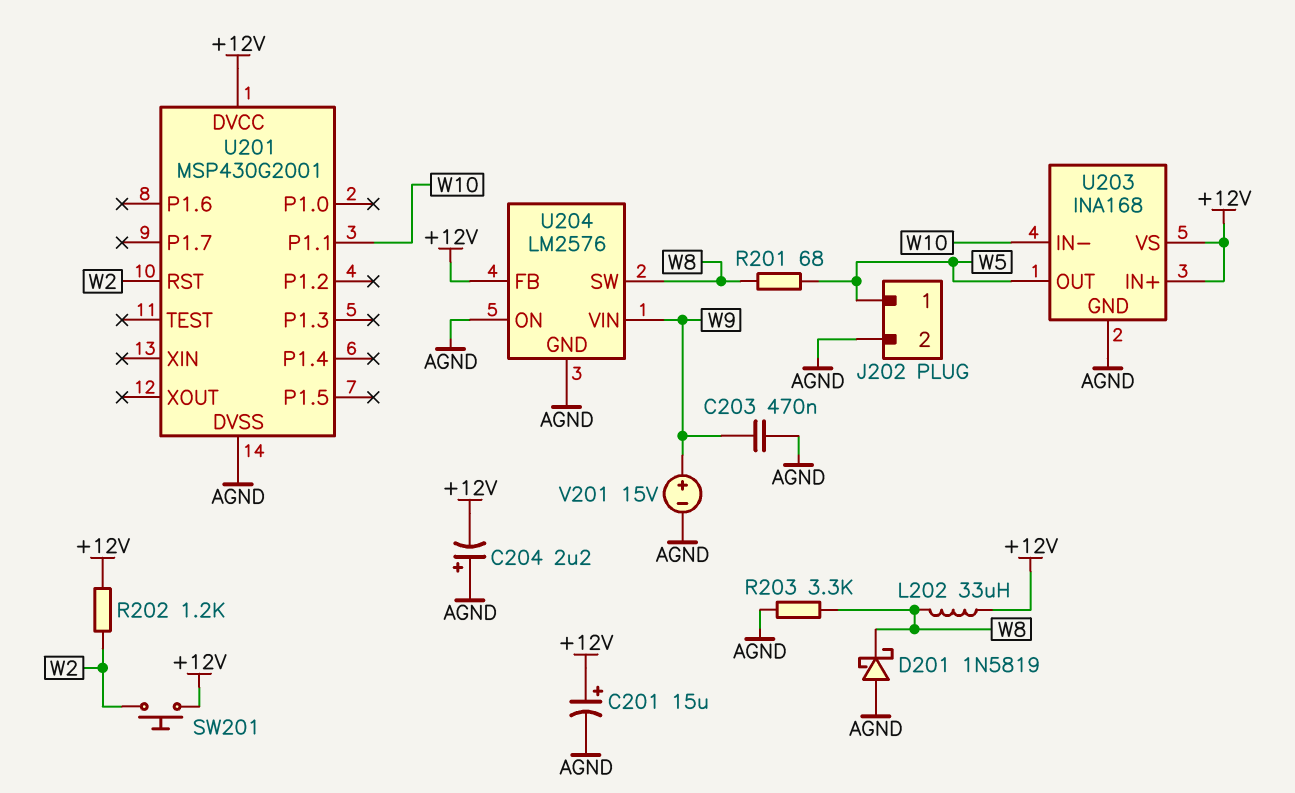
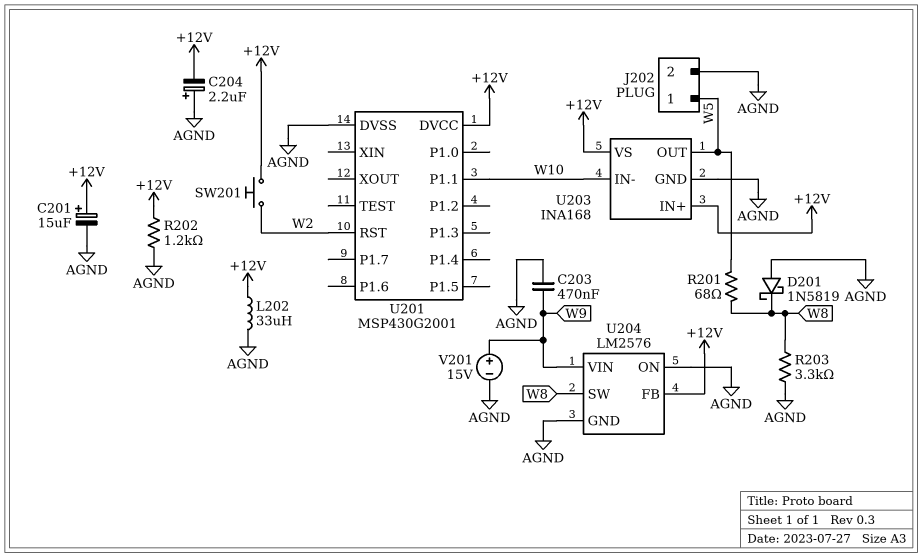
L202: 33uH (+12V, W8) -> 33uH (+12V, AGND)
R202: 1.2k (+12V, W2) -> 1.2k (+12V, AGND)

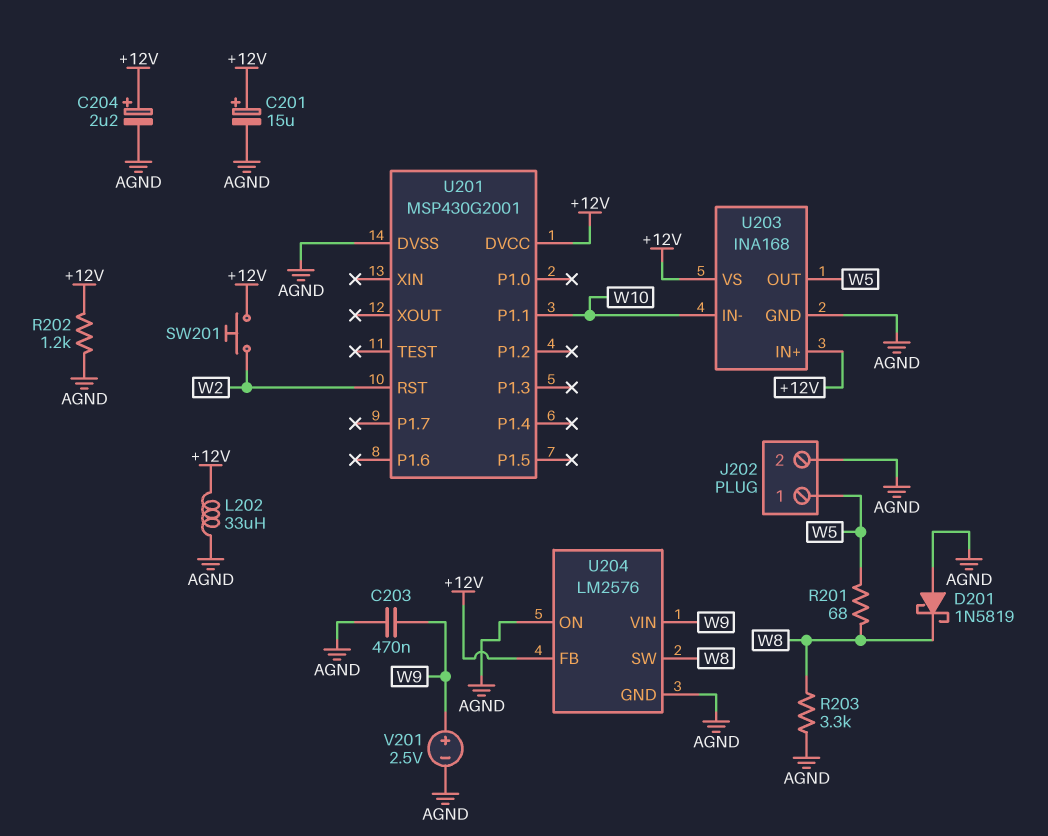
C204: 2.2uF (plus AGND, minus +12V) -> 2.2uF (plus +12V, minus AGND)
V201: 15V (plus W9, minus AGND) -> 2.5V (plus W9, minus AGND)

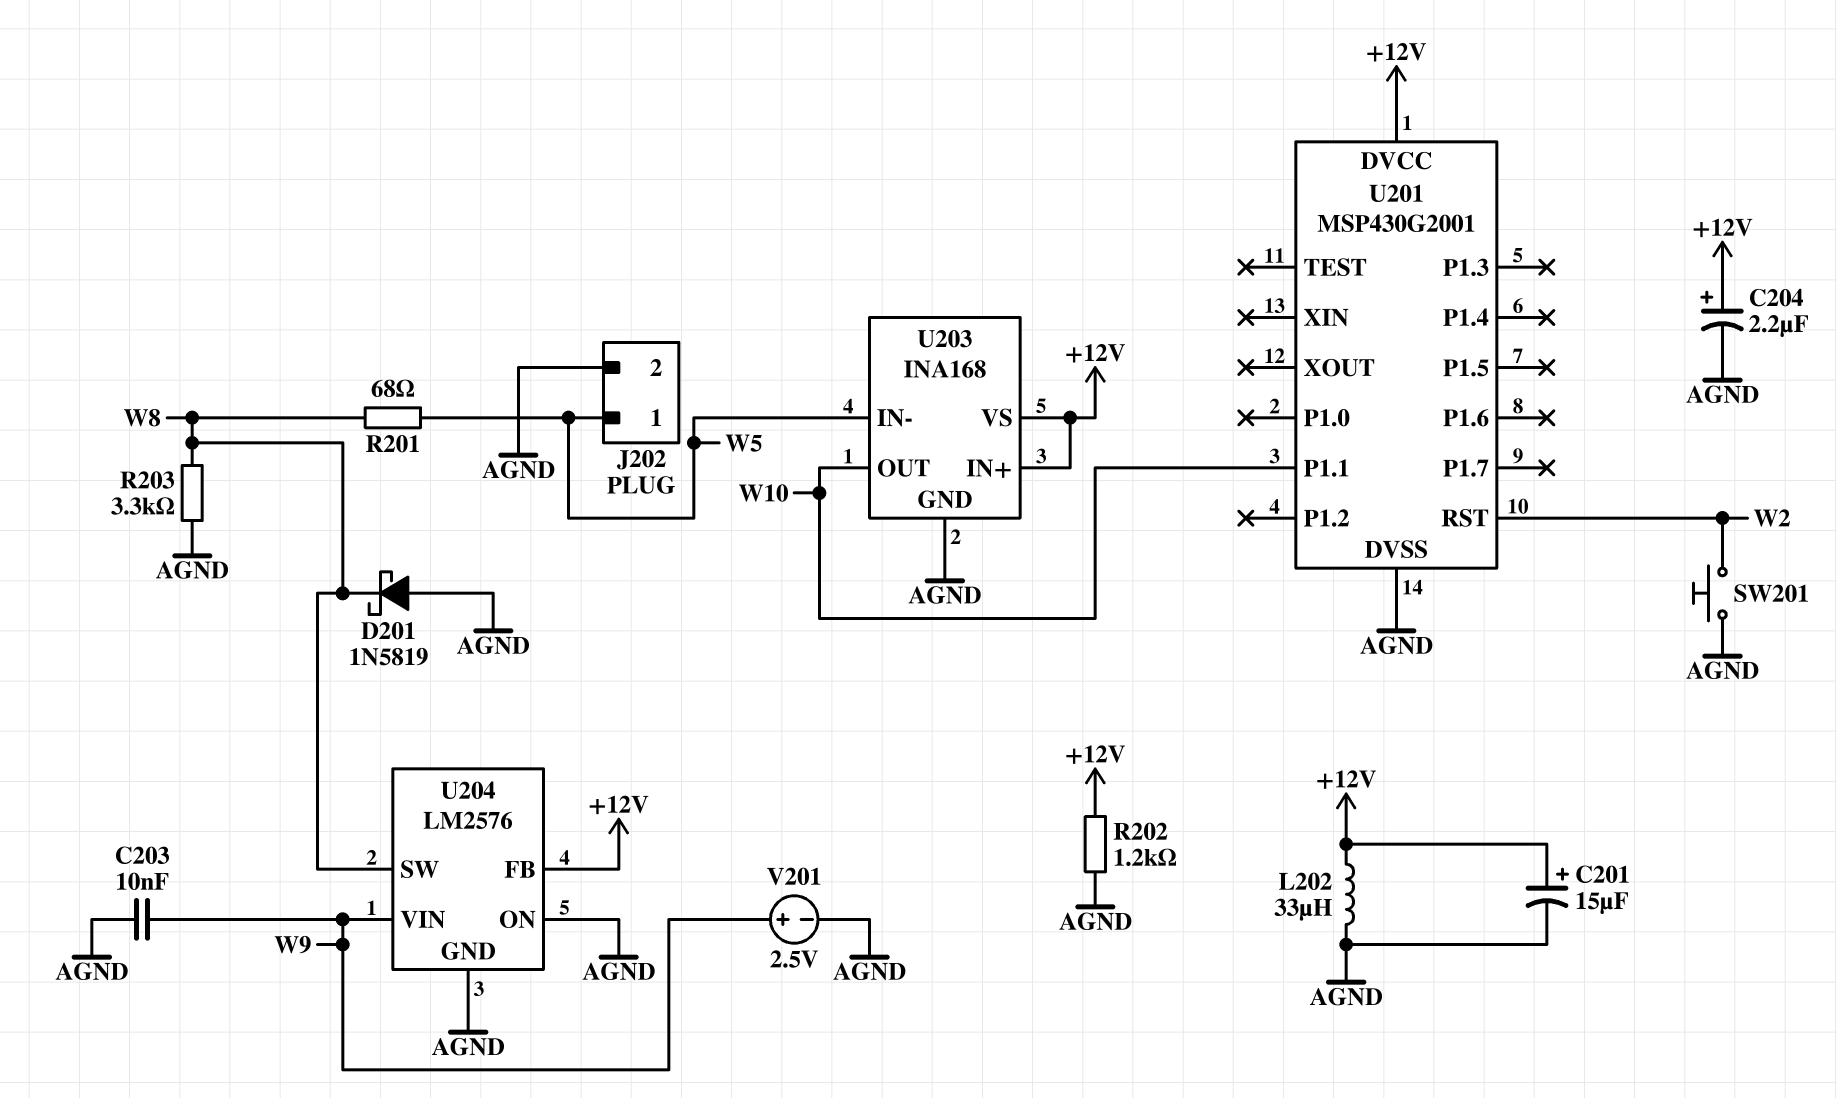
C203: 470nF (AGND, W9) -> 10nF (AGND, W9)
SW201: button (+12V, W2) -> button (AGND, W2)
U203 pin IN-: W10 -> W5
U203 pin OUT: W5 -> W10

